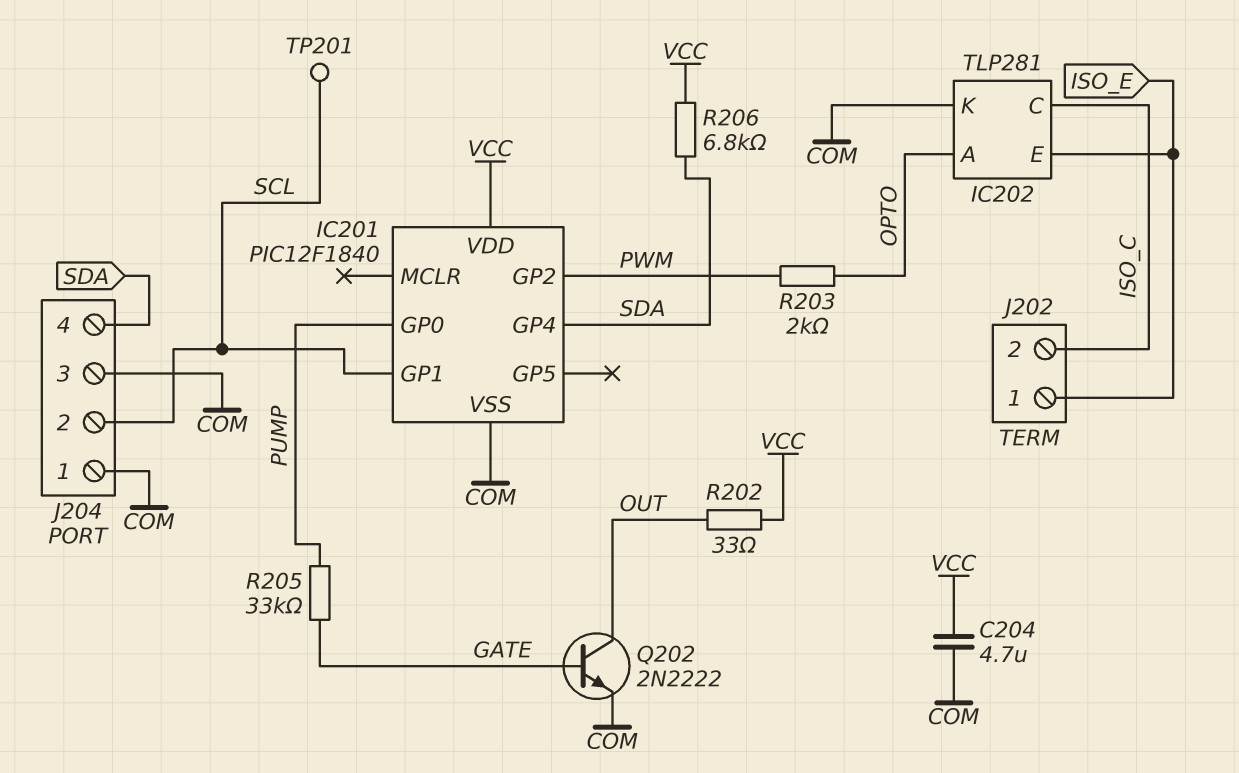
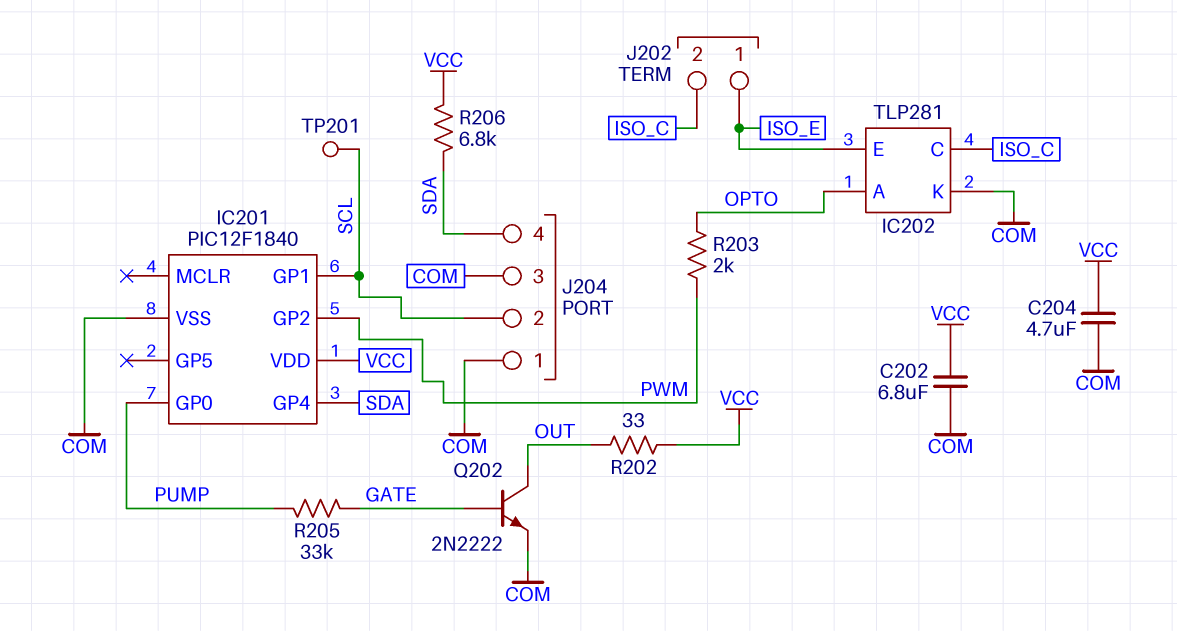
C202: none -> 6.8uF (COM, VCC)

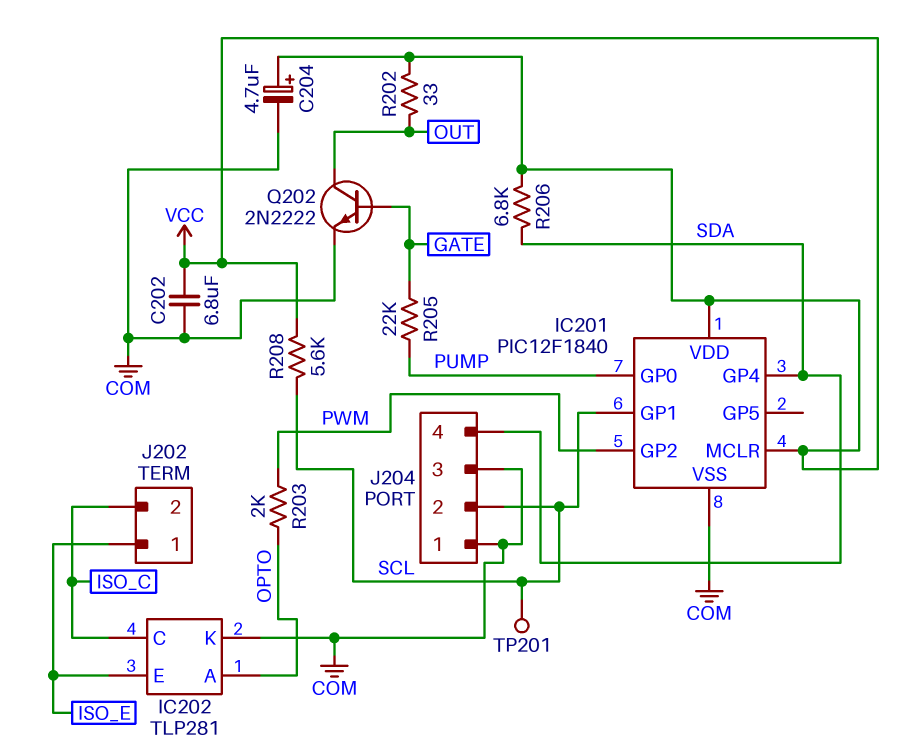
C204: 4.7uF (COM, VCC) -> 4.7uF (plus VCC, minus COM)
IC201 pin MCLR: none -> VCC
R205: 33k (GATE, PUMP) -> 22k (GATE, PUMP)
R208: none -> 5.6k (SCL, VCC)

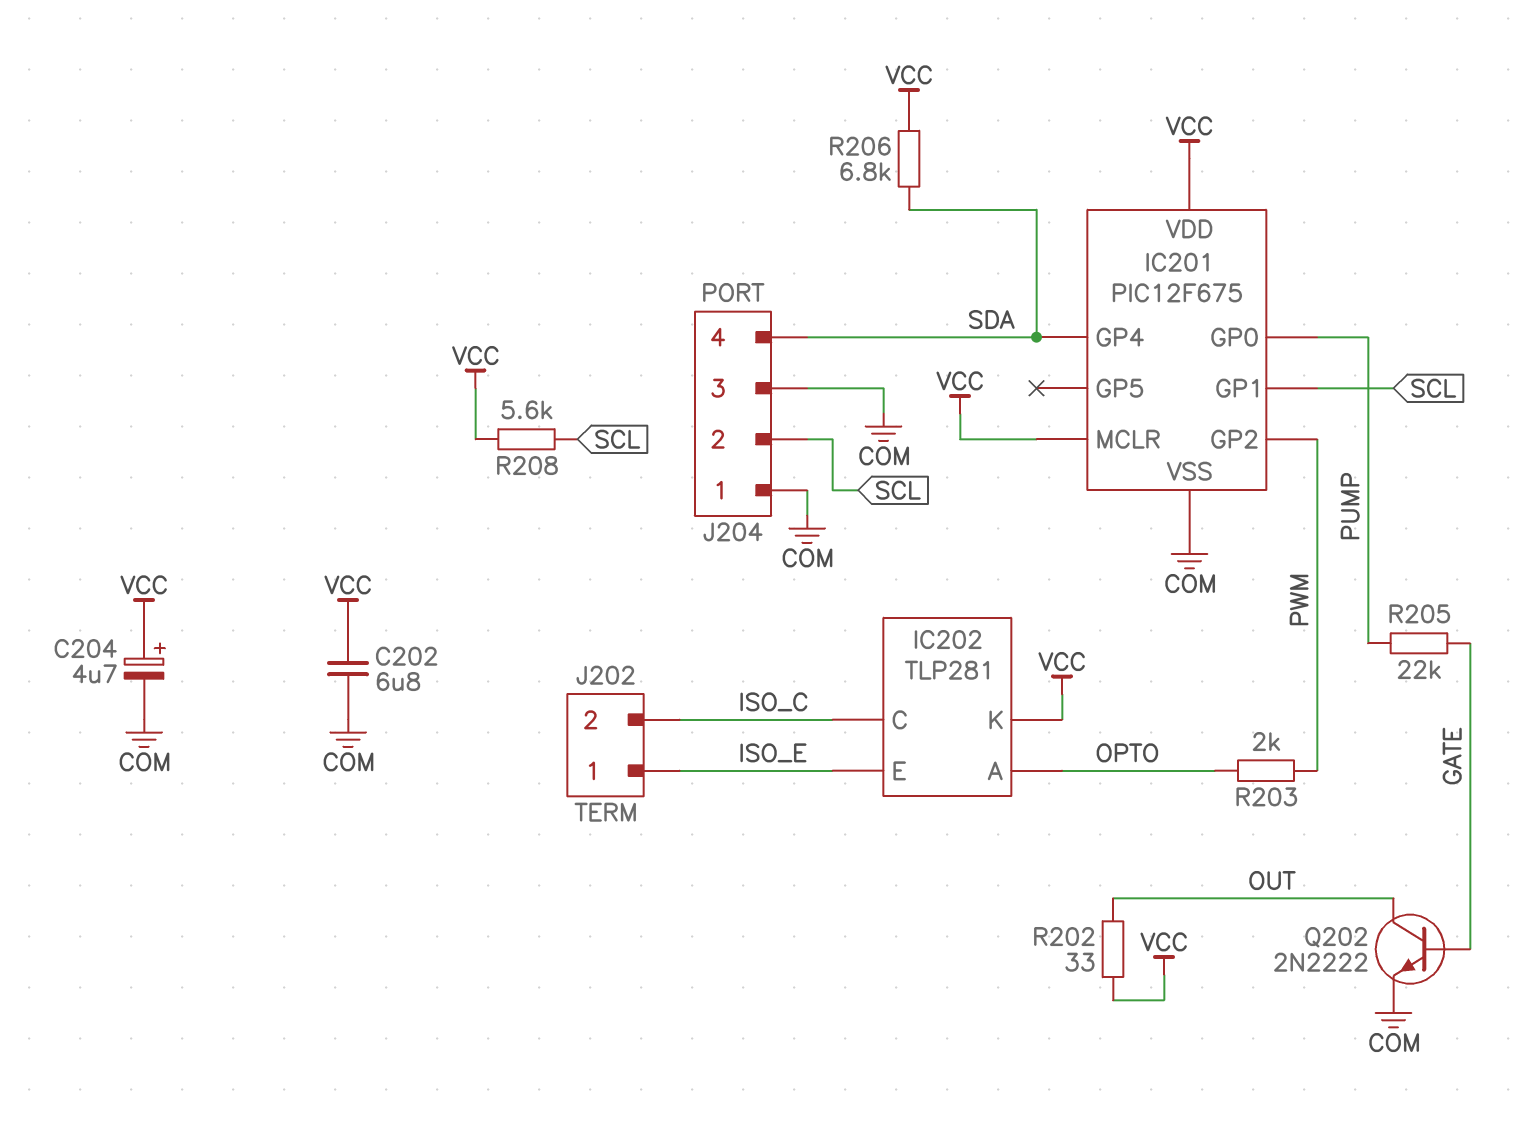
IC201: PIC12F1840 -> PIC12F675
IC202 pin K: COM -> VCC
TP201: test point (SCL) -> none

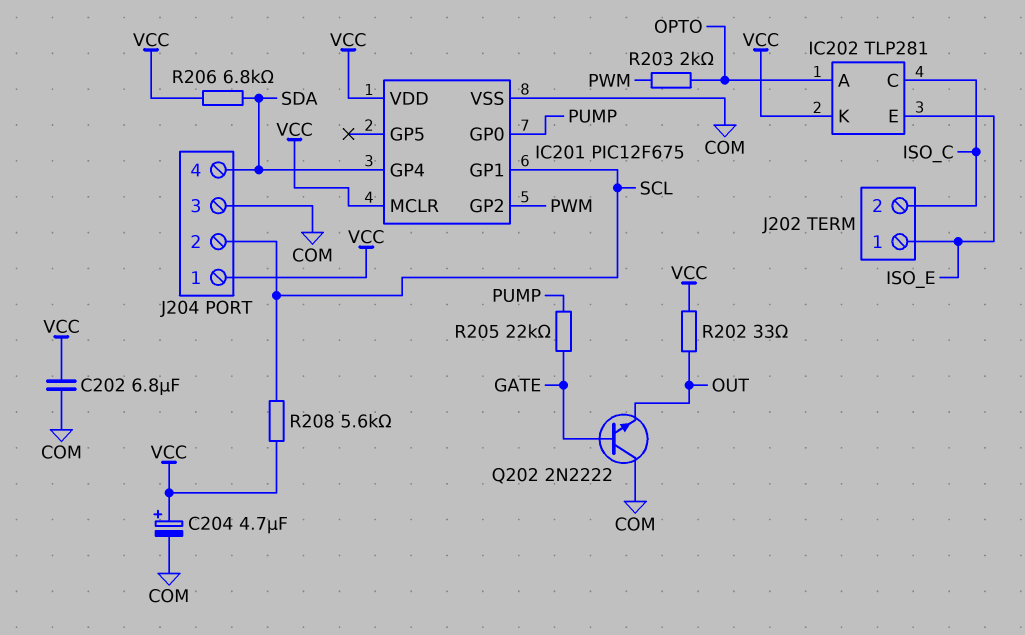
J204 pin 1: COM -> VCC
Q202: NPN 2N2222 (B GATE, C OUT, E COM) -> NPN 2N2222 (B GATE, C COM, E OUT)

